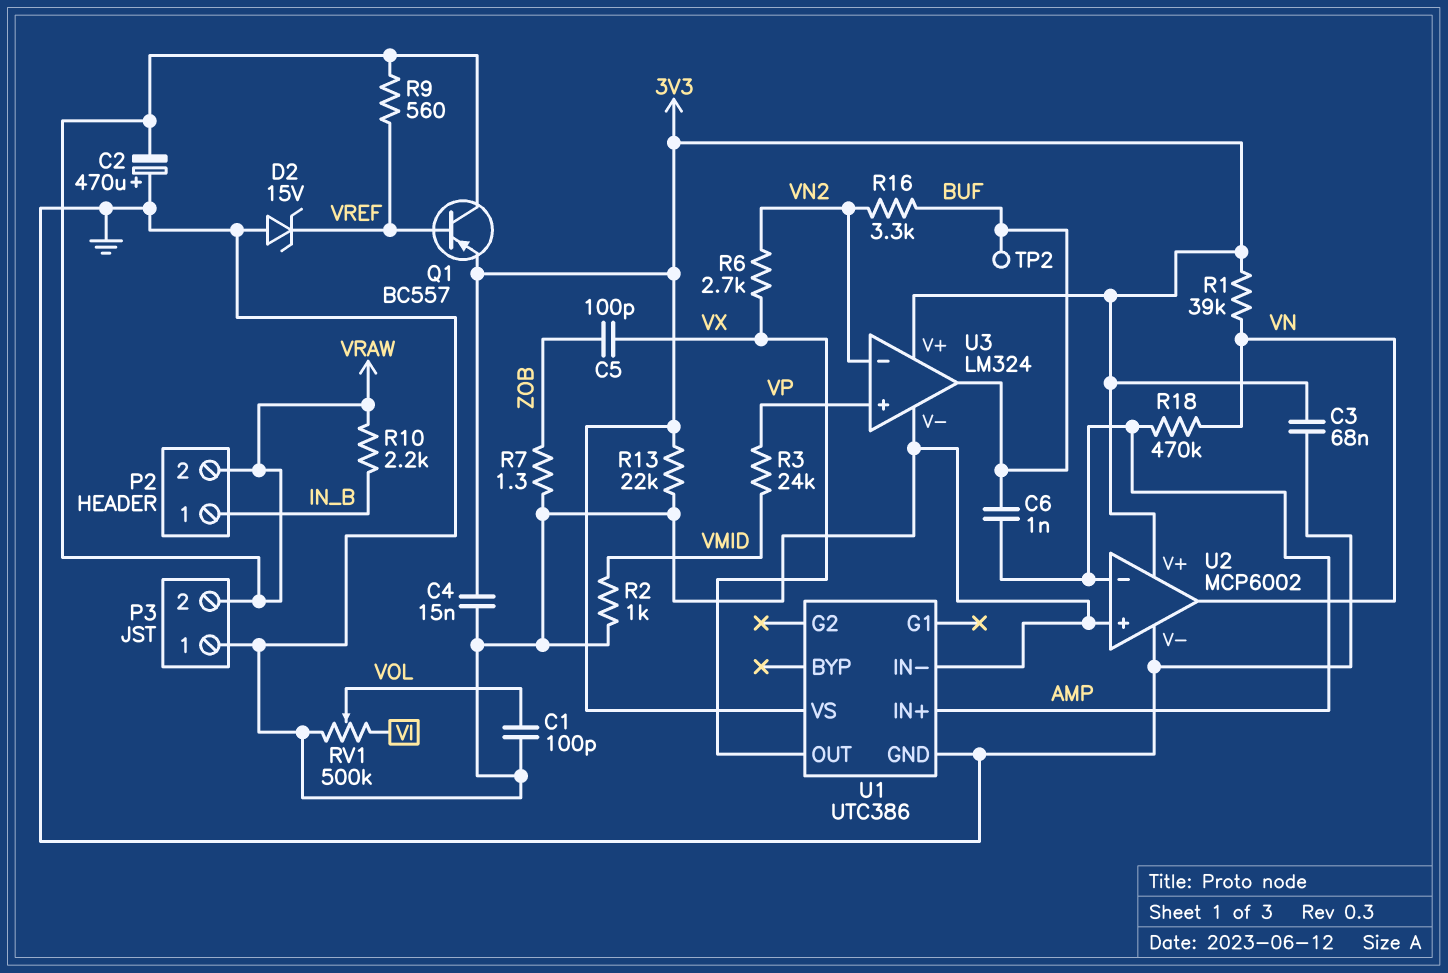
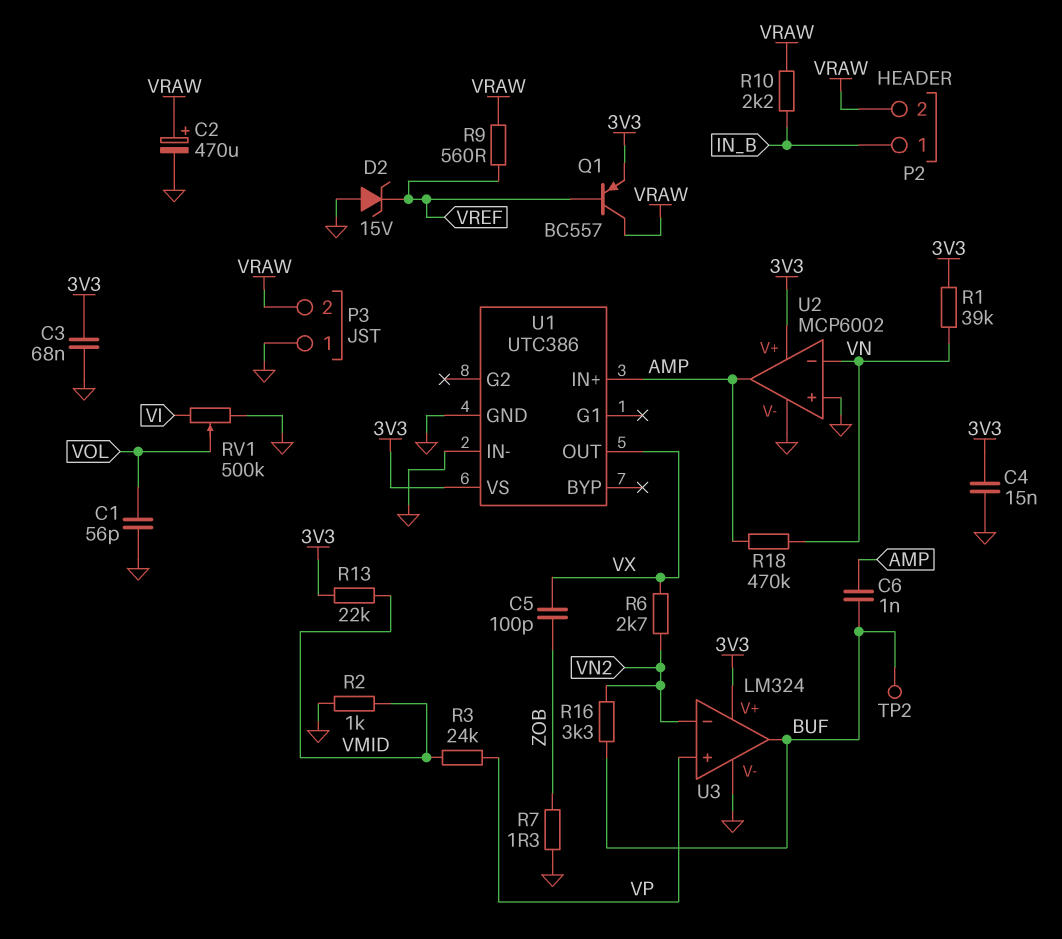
C1: 100pF (GND, VOL) -> 56pF (GND, VOL)
C2: 470uF (plus GND, minus VRAW) -> 470uF (plus VRAW, minus GND)
R13: 22k (3V3, GND) -> 22k (3V3, VMID)
U2 pin in-: AMP -> VN
U2 pin out: VN -> AMP

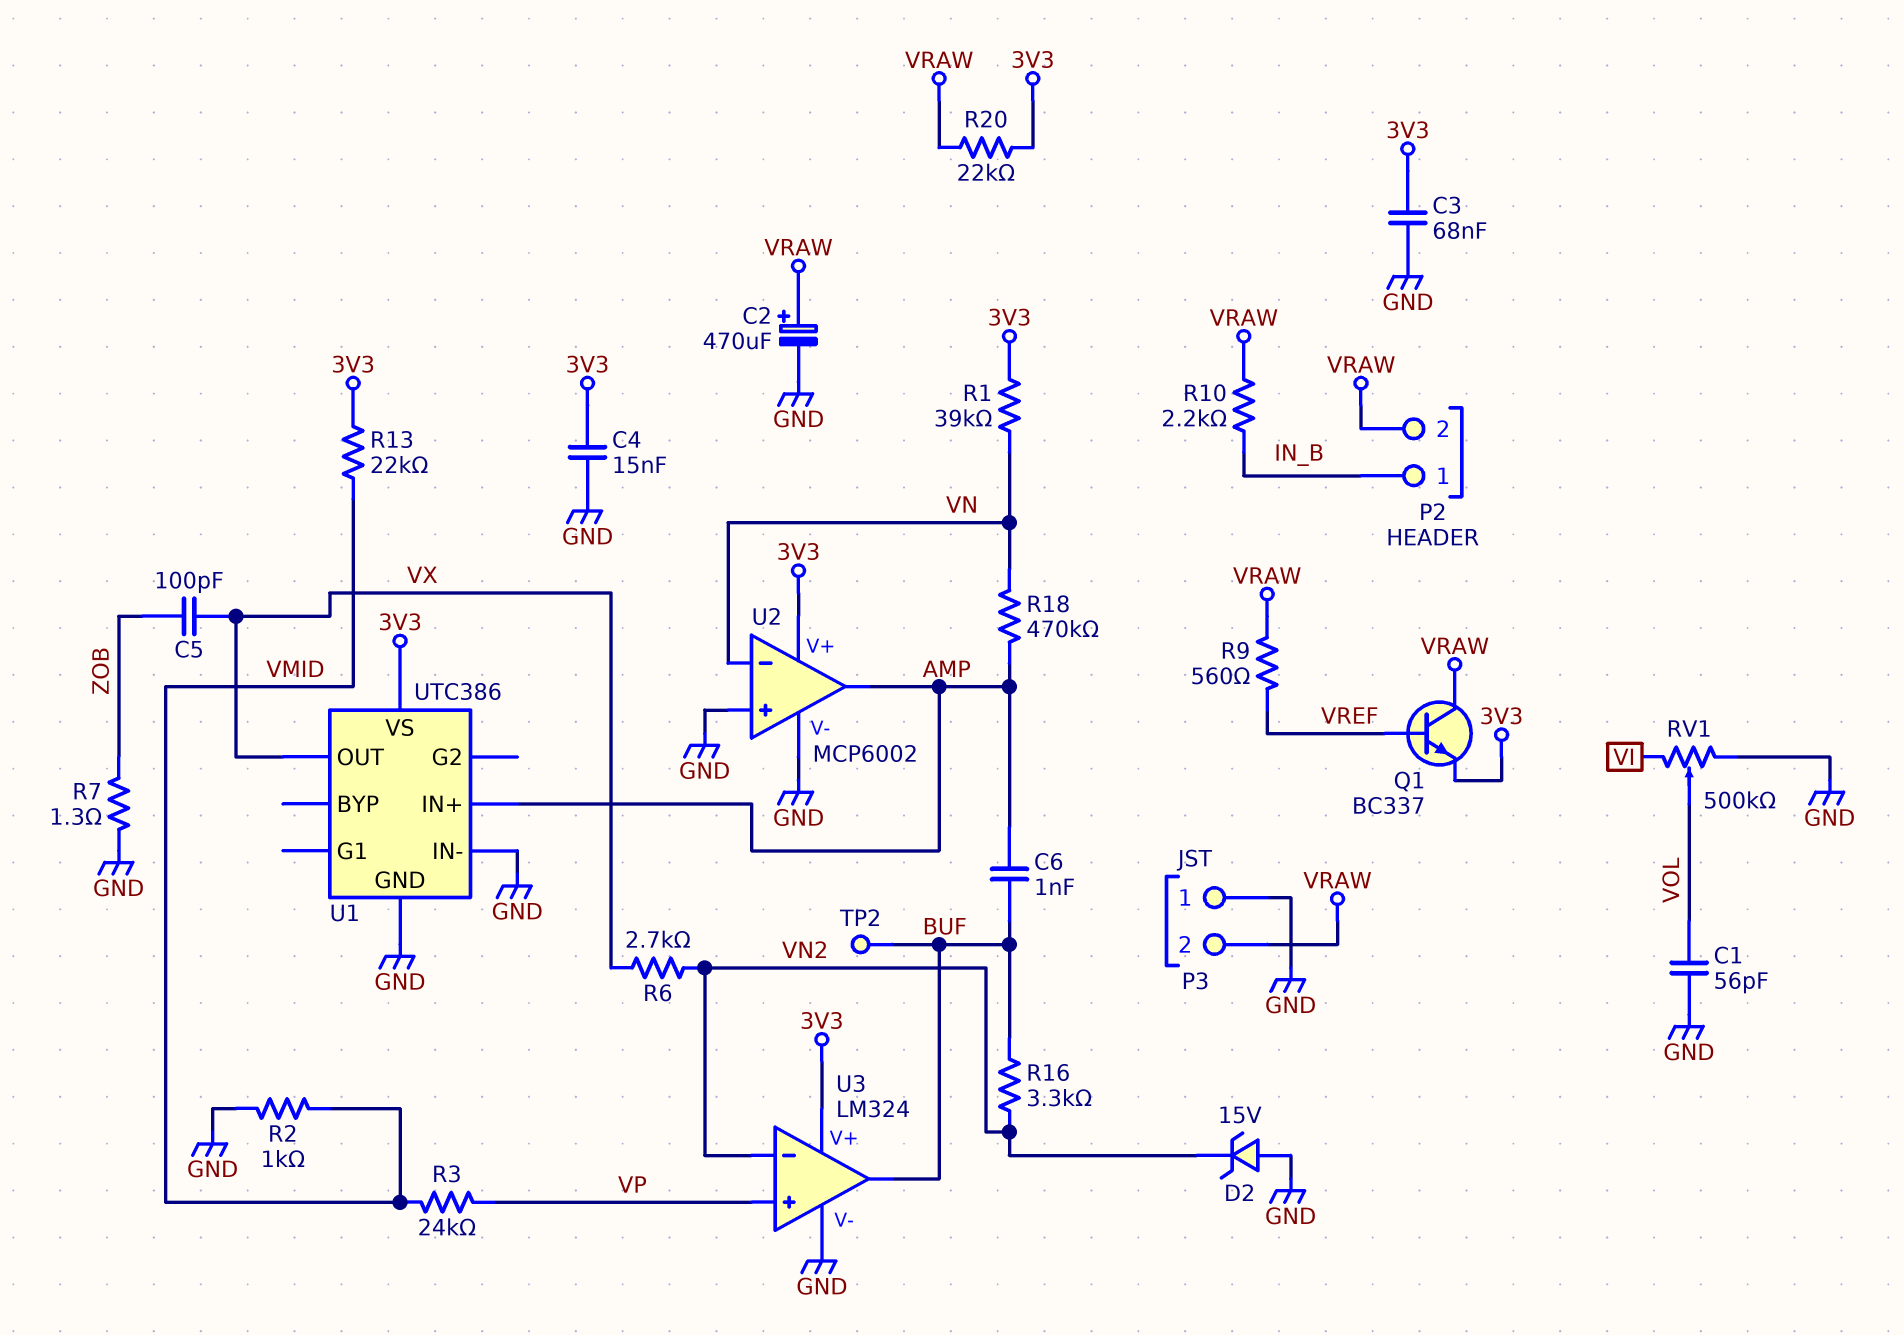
D2: zener 15V (A GND, K VREF) -> zener 15V (A GND, K VN2)
Q1: PNP BC557 (B VREF, C VRAW, E 3V3) -> NPN BC337 (B VREF, C VRAW, E 3V3)
R20: none -> 22k (3V3, VRAW)

